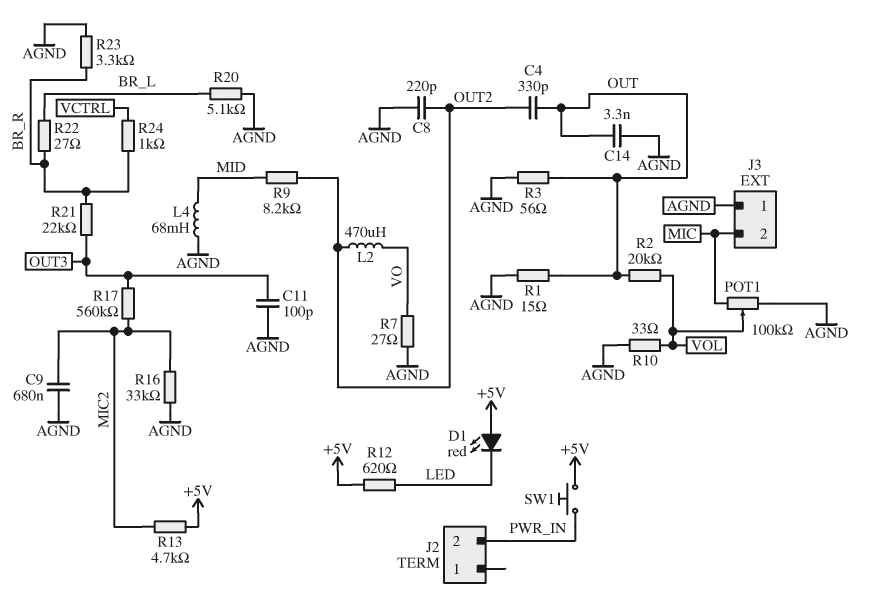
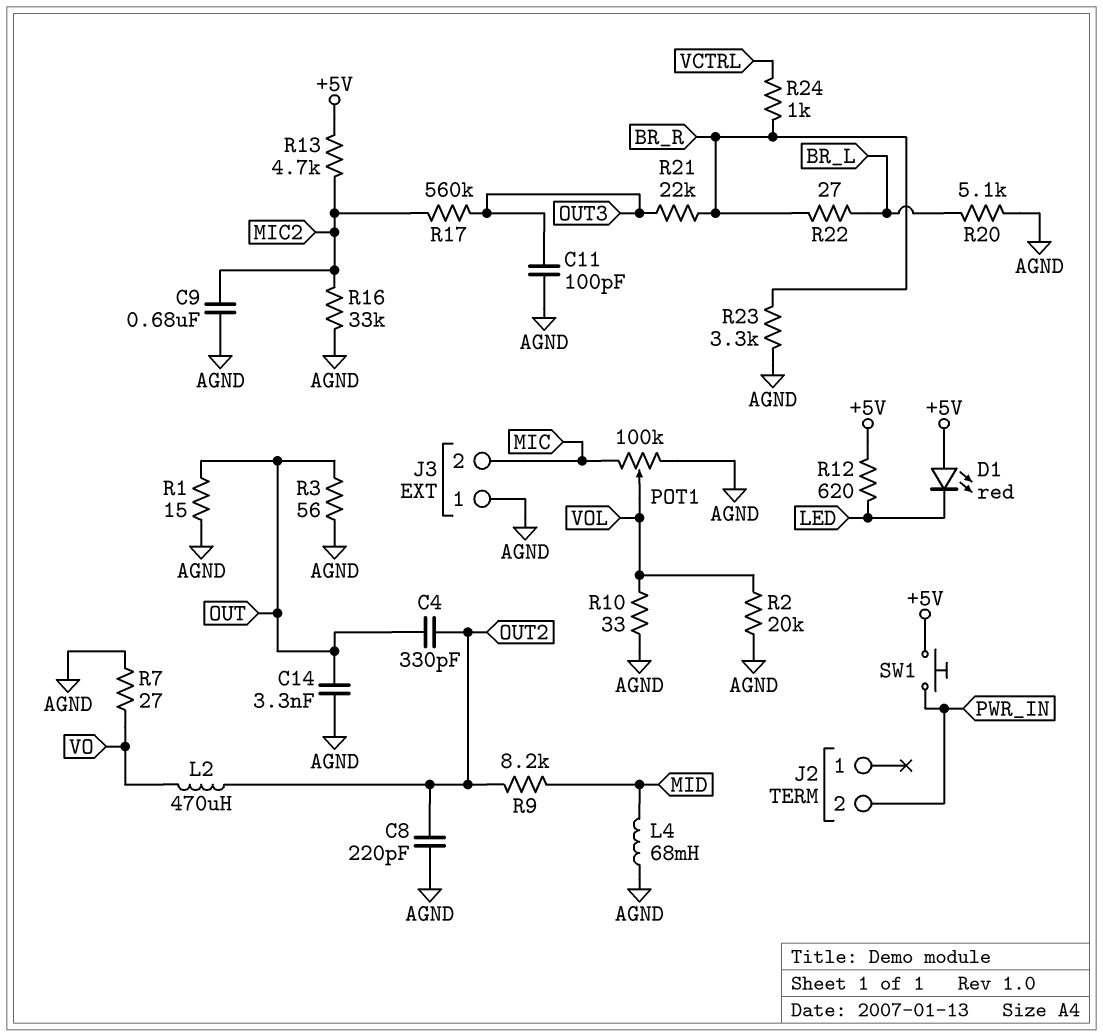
R2: 20k (OUT, VOL) -> 20k (AGND, VOL)

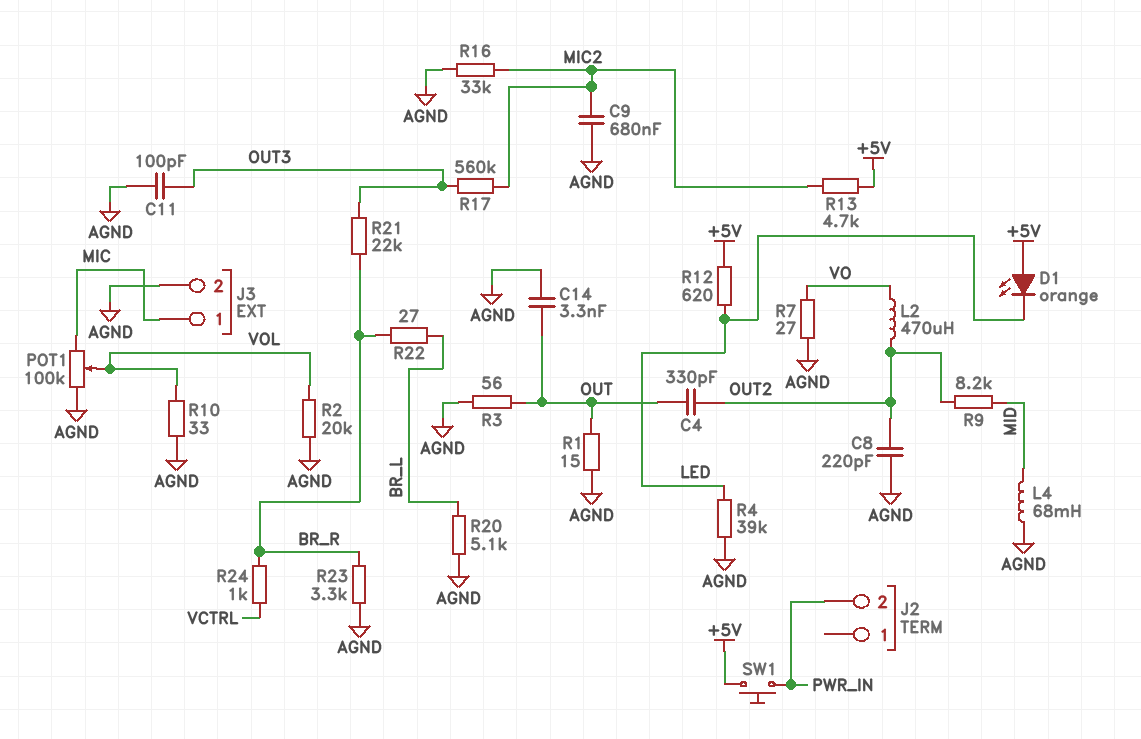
D1: LED red (A +5V, K LED) -> LED orange (A +5V, K LED)
J3 pin 1: AGND -> MIC
J3 pin 2: MIC -> AGND
R4: none -> 39k (AGND, LED)

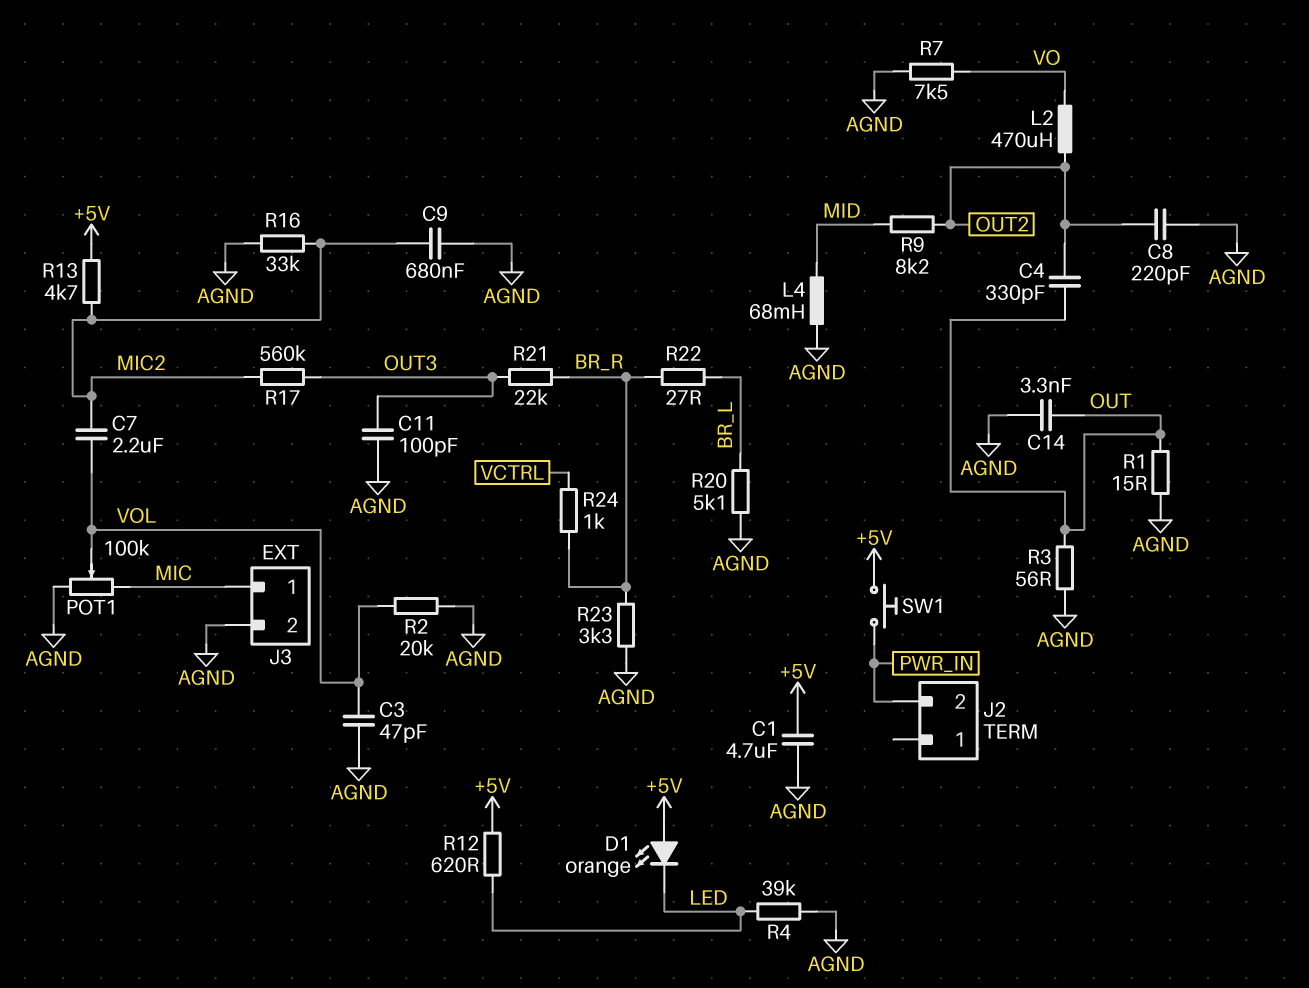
C1: none -> 4.7uF (+5V, AGND)
C3: none -> 47pF (AGND, VOL)
C7: none -> 2.2uF (MIC2, VOL)
R7: 27 (AGND, VO) -> 7.5k (AGND, VO)
R10: 33 (AGND, VOL) -> none

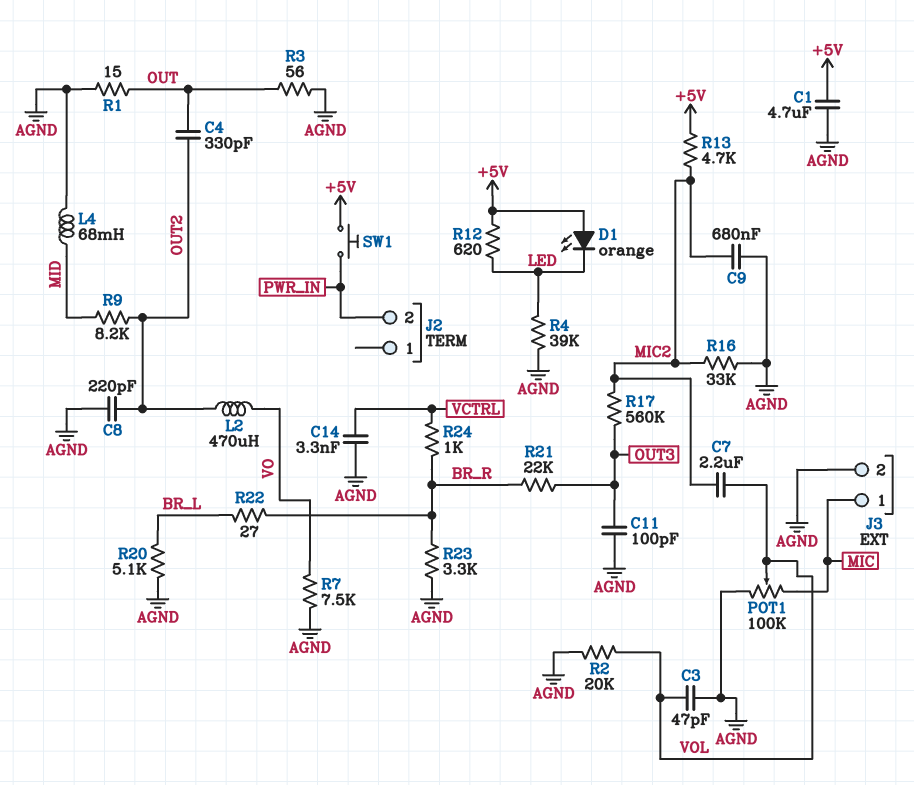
C14: 3.3nF (AGND, OUT) -> 3.3nF (AGND, VCTRL)

